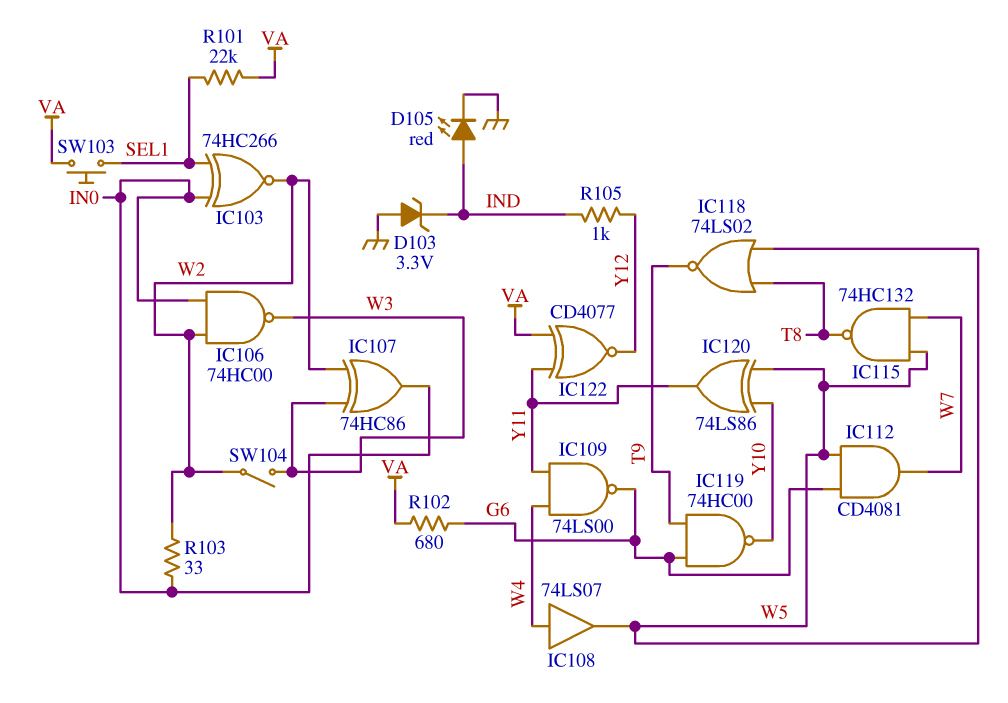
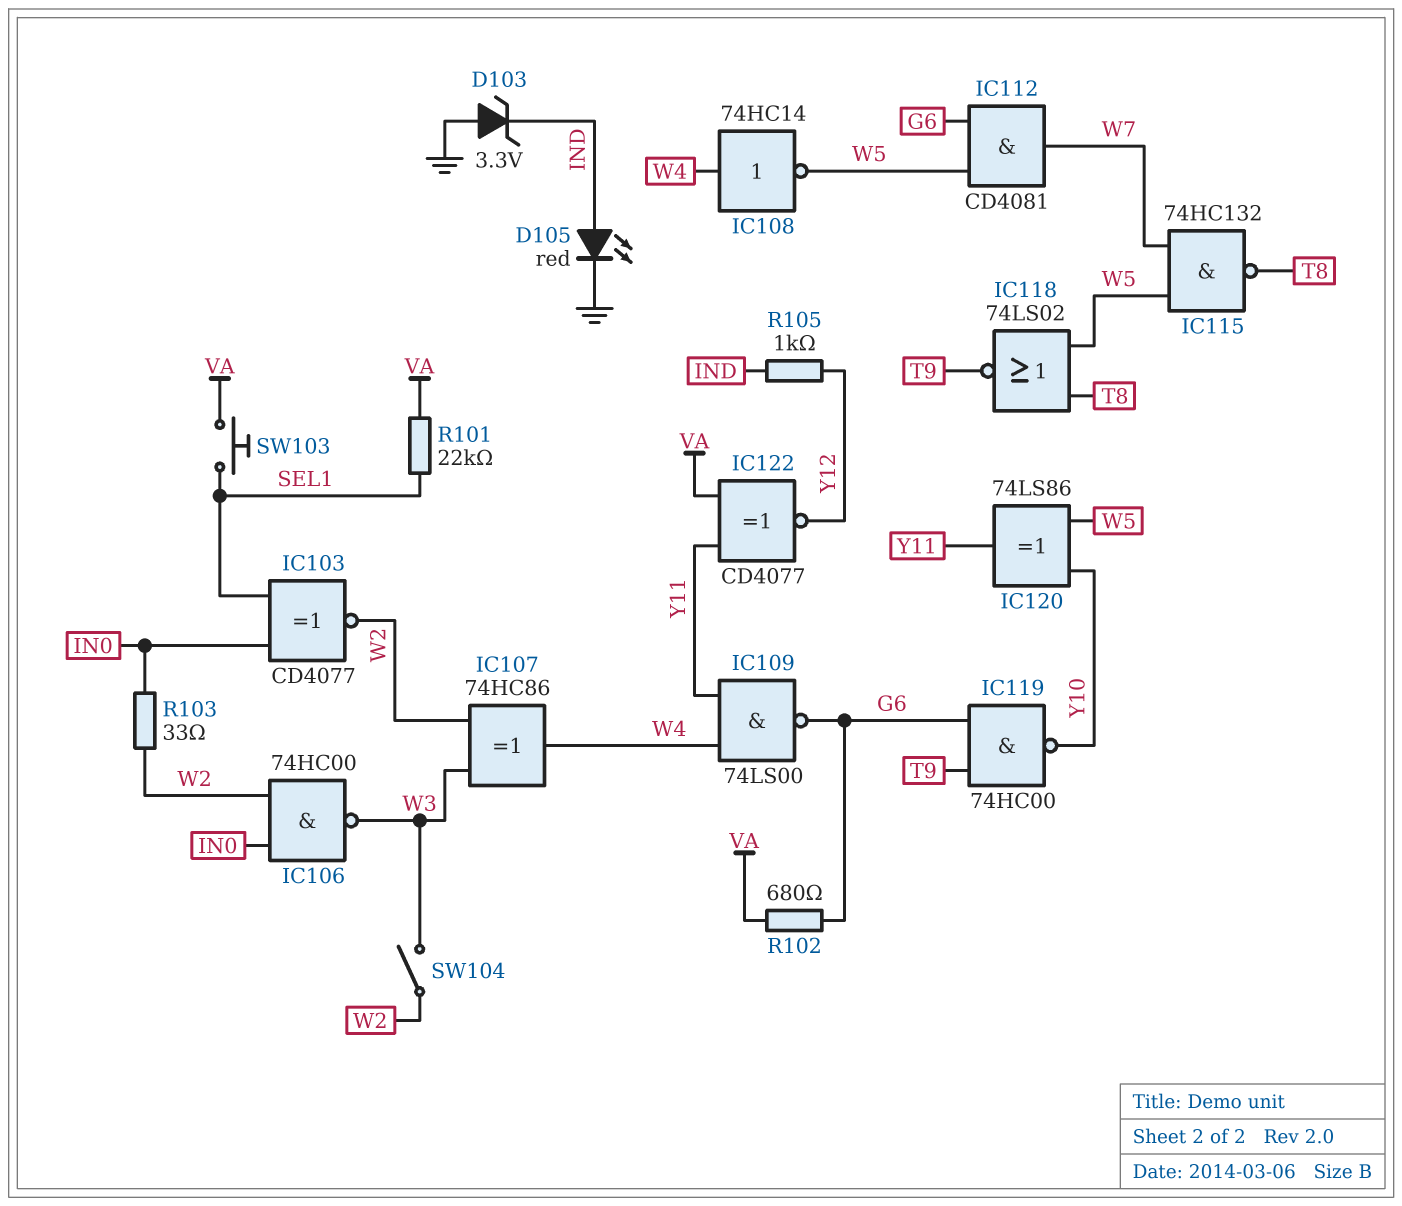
IC103: XNOR 74HC266 (in IN0, in SEL1, out W2) -> XNOR CD4077 (in IN0, in SEL1, out W2)
IC107: XOR 74HC86 (in W2, in W3, out IN0) -> XOR 74HC86 (in W2, in W3, out W4)
IC108: buffer 74LS07 (in W4, out W5) -> NOT 74HC14 (in W4, out W5)

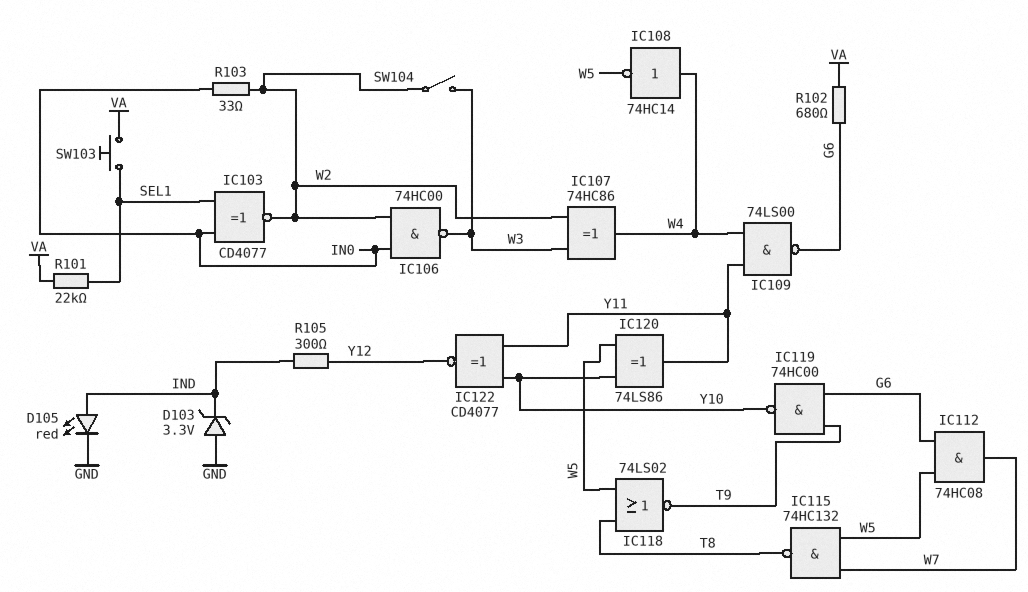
IC112: AND CD4081 (in G6, in W5, out W7) -> AND 74HC08 (in G6, in W5, out W7)
IC122: XNOR CD4077 (in VA, in Y11, out Y12) -> XNOR CD4077 (in Y10, in Y11, out Y12)
R105: 1k (IND, Y12) -> 300 (IND, Y12)

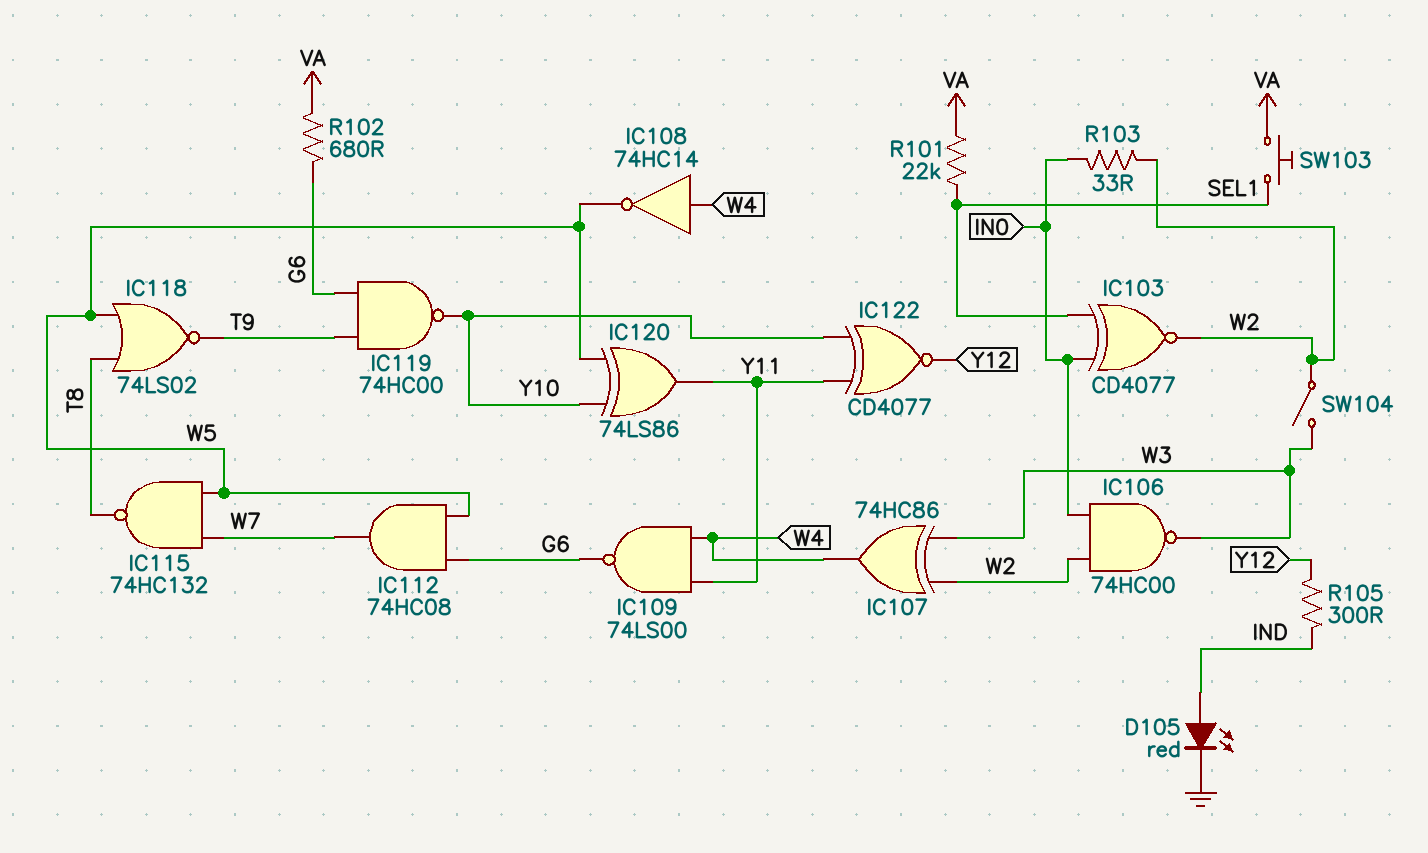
D103: zener 3.3V (A GND, K IND) -> none

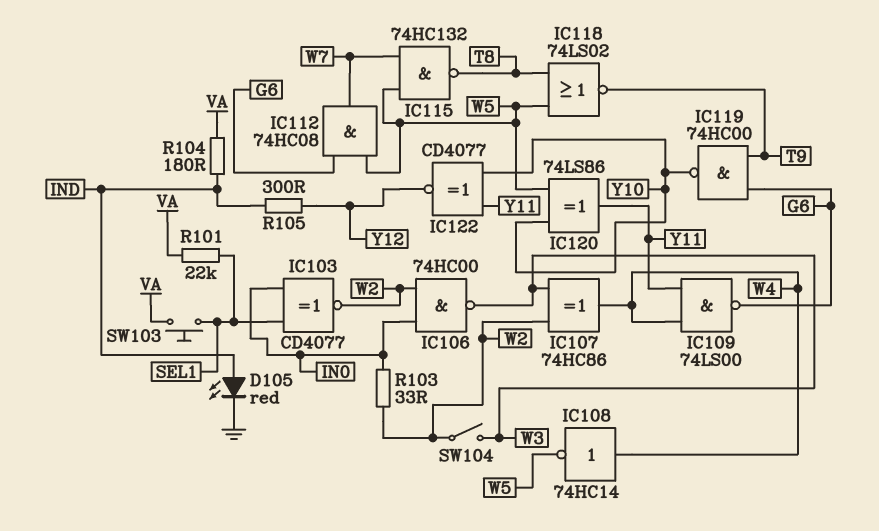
R102: 680 (G6, VA) -> none
R104: none -> 180 (IND, VA)

